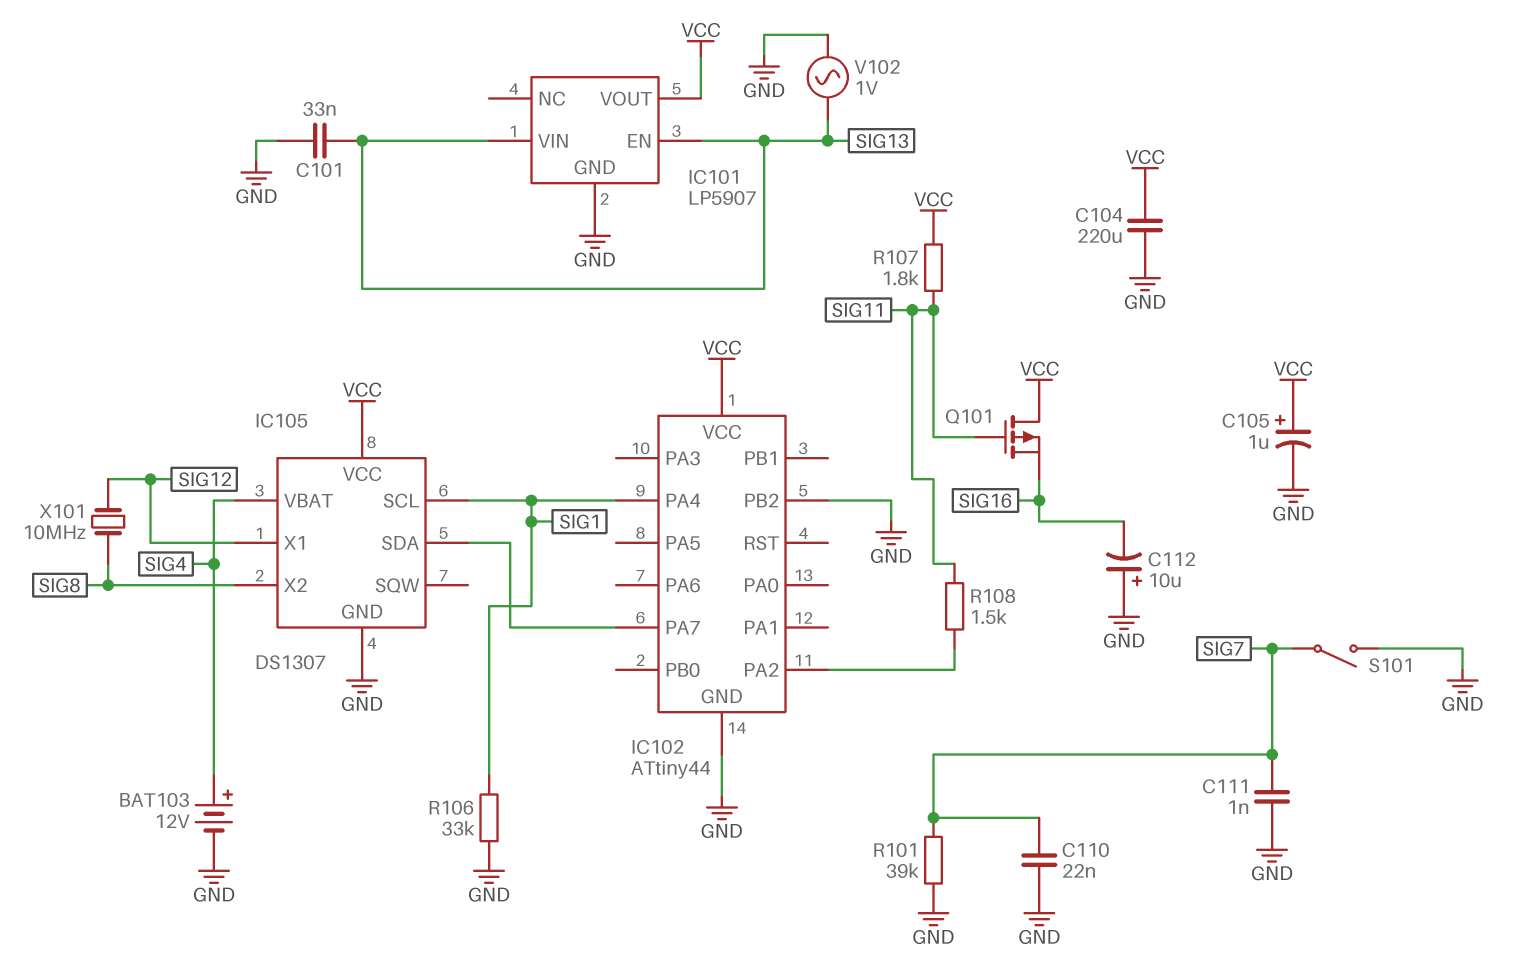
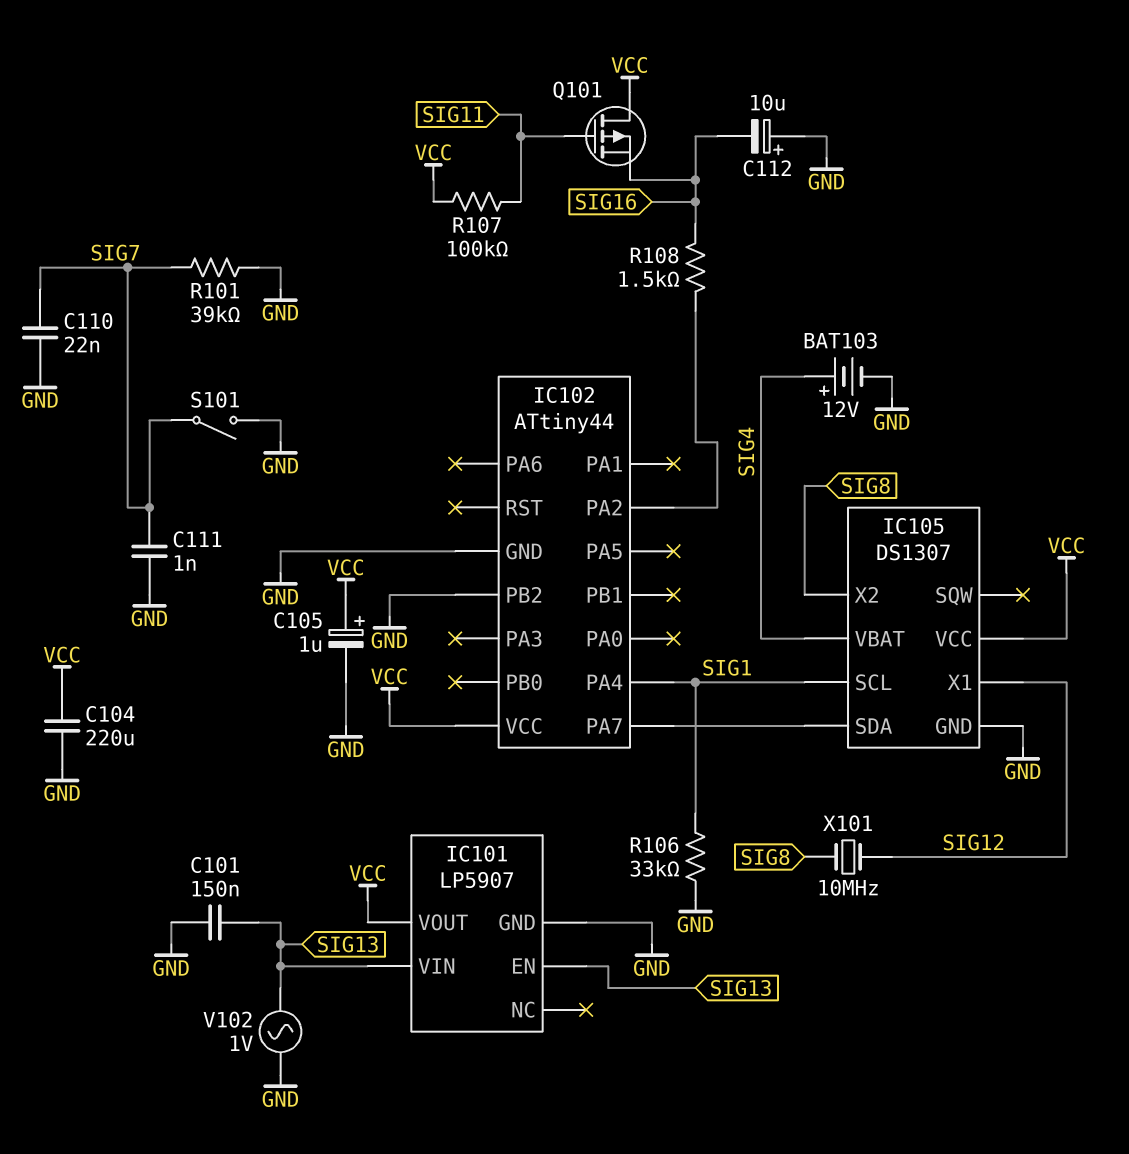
C101: 33nF (GND, SIG13) -> 150nF (GND, SIG13)
R107: 1.8k (SIG11, VCC) -> 100k (SIG11, VCC)
R108: 1.5k (IC102/PA2, SIG11) -> 1.5k (IC102/PA2, SIG16)

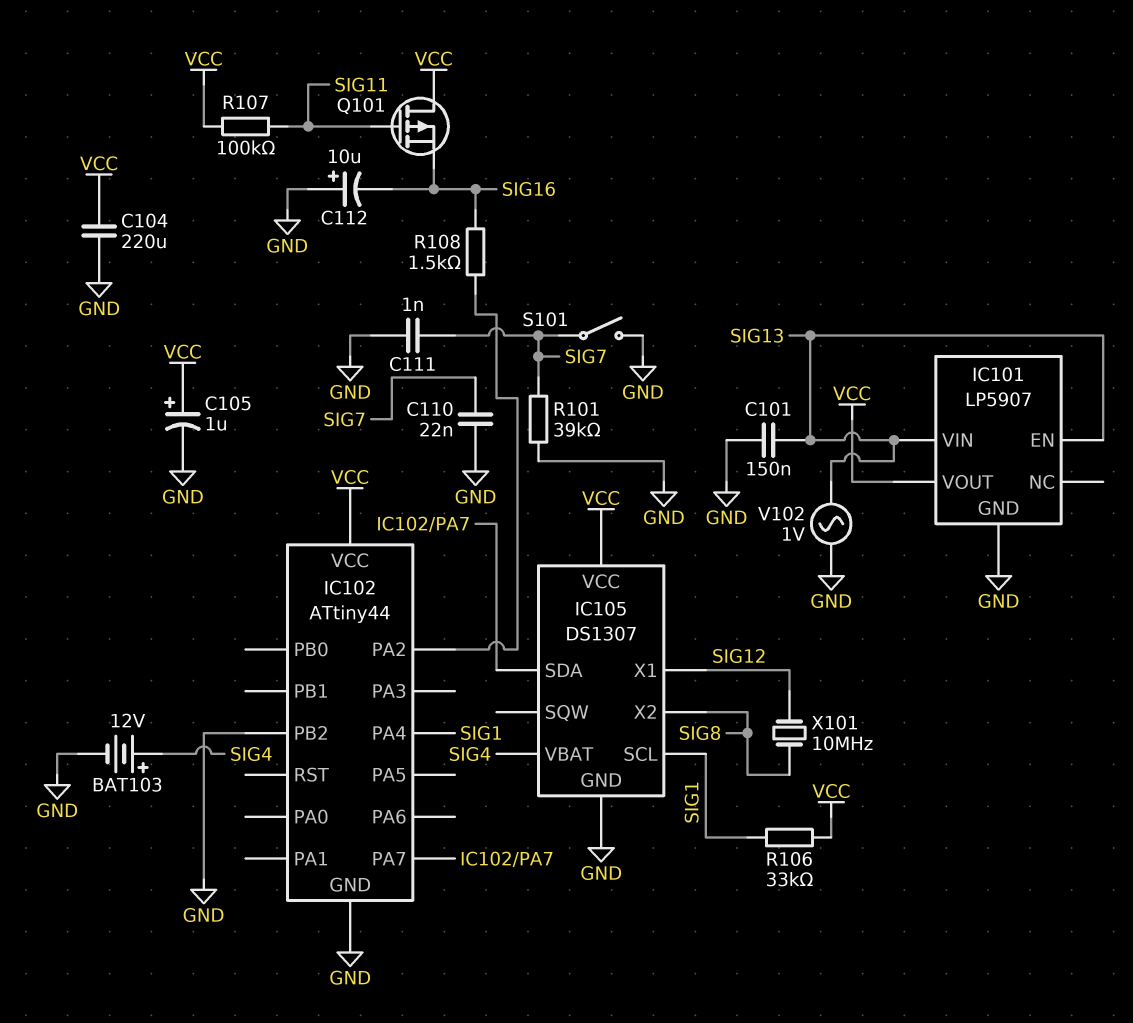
R106: 33k (GND, SIG1) -> 33k (SIG1, VCC)

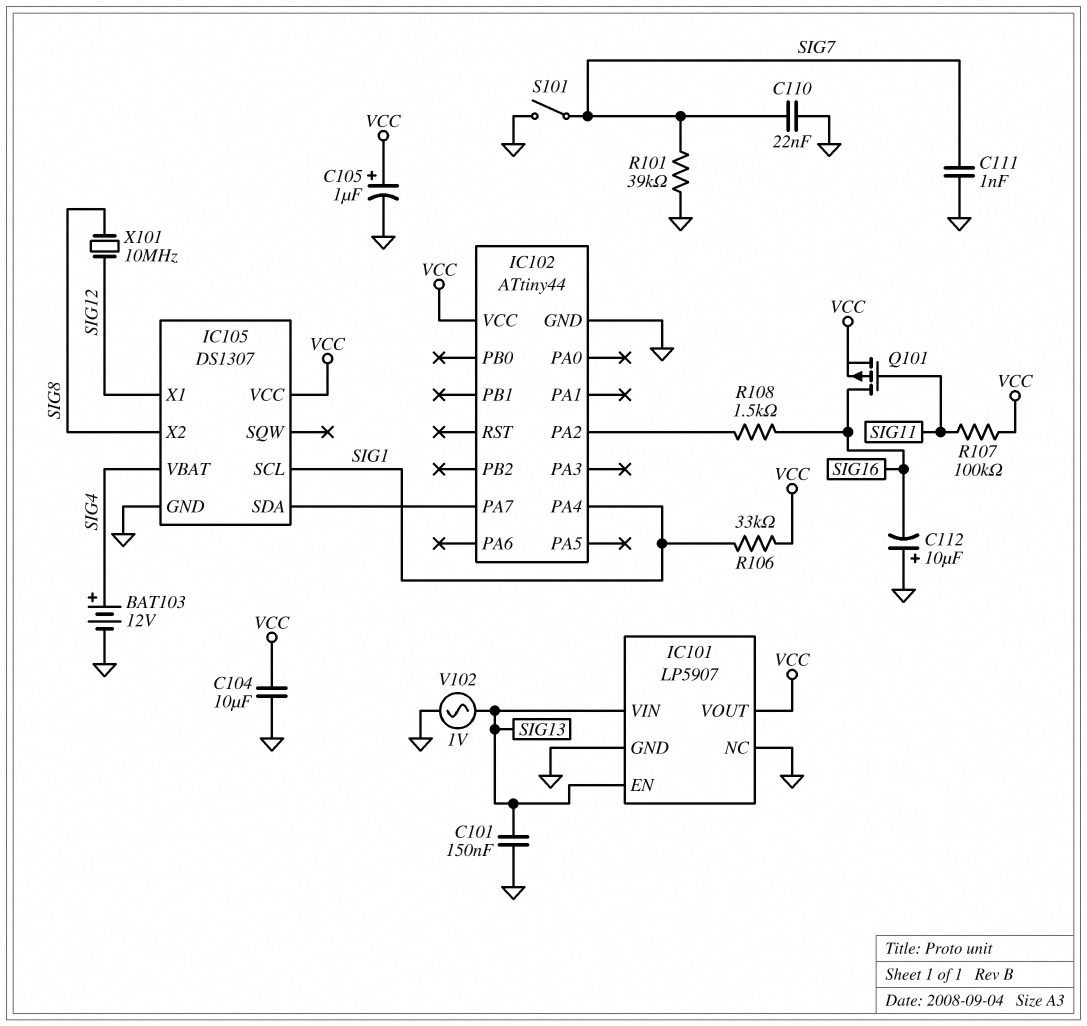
C104: 220uF (GND, VCC) -> 10uF (GND, VCC)
IC101 pin NC: none -> GND
IC102 pin PB2: GND -> none
Q101: PMOS (G SIG11, D VCC, S SIG16) -> PMOS (G SIG11, D SIG16, S VCC)

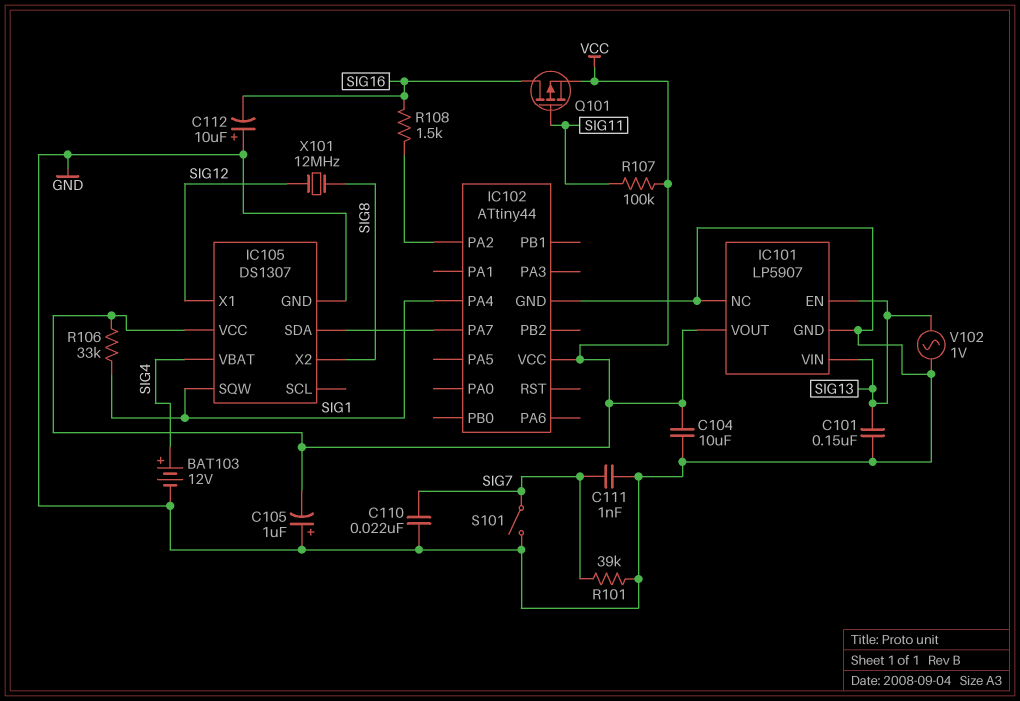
C105: 1uF (plus VCC, minus GND) -> 1uF (plus GND, minus VCC)
IC105 pin SCL: SIG1 -> none
IC105 pin SQW: none -> SIG1
X101: 10MHz (SIG8, SIG12) -> 12MHz (SIG8, SIG12)

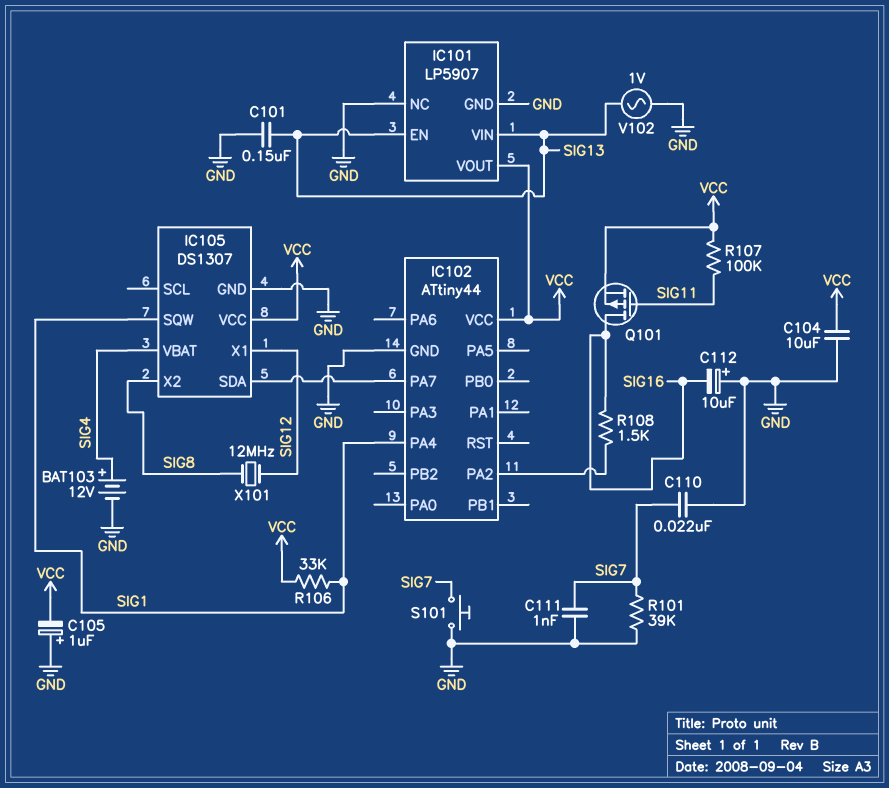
S101: switch (GND, SIG7) -> button (GND, SIG7)

